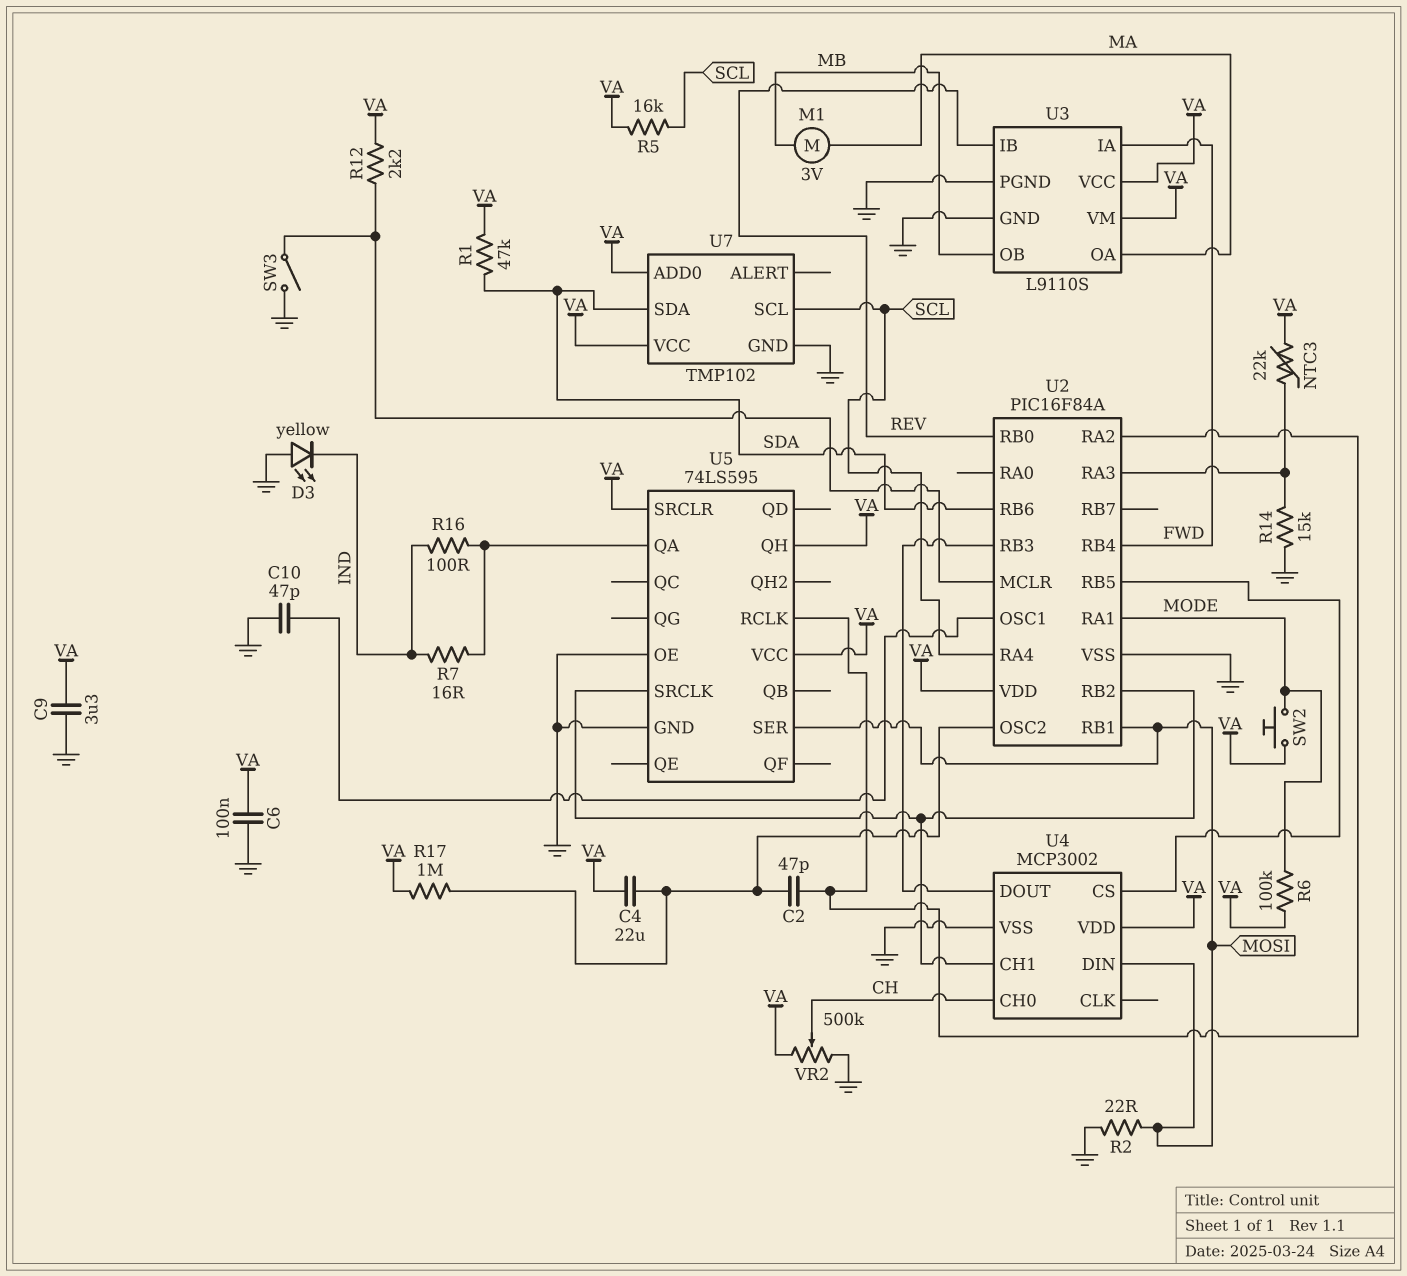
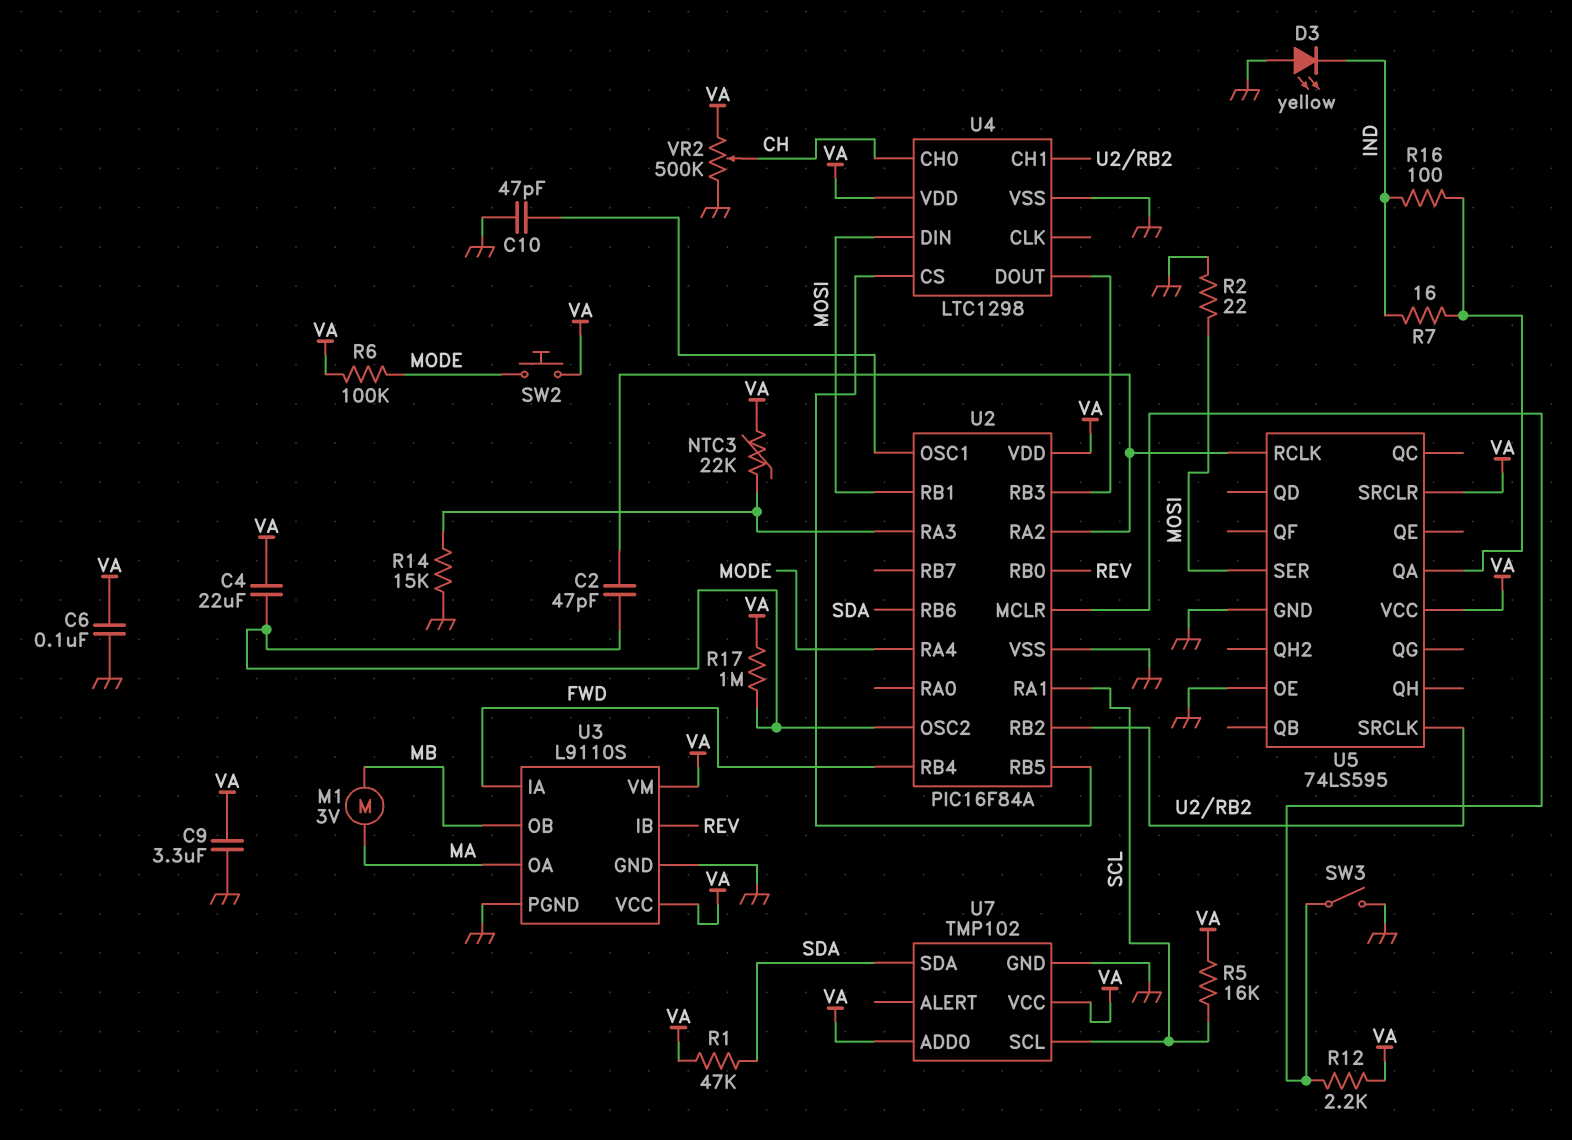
U2 pin RA1: MODE -> SCL
U2 pin RA4: SCL -> MODE
U4: MCP3002 -> LTC1298
U5 pin QH: VA -> none

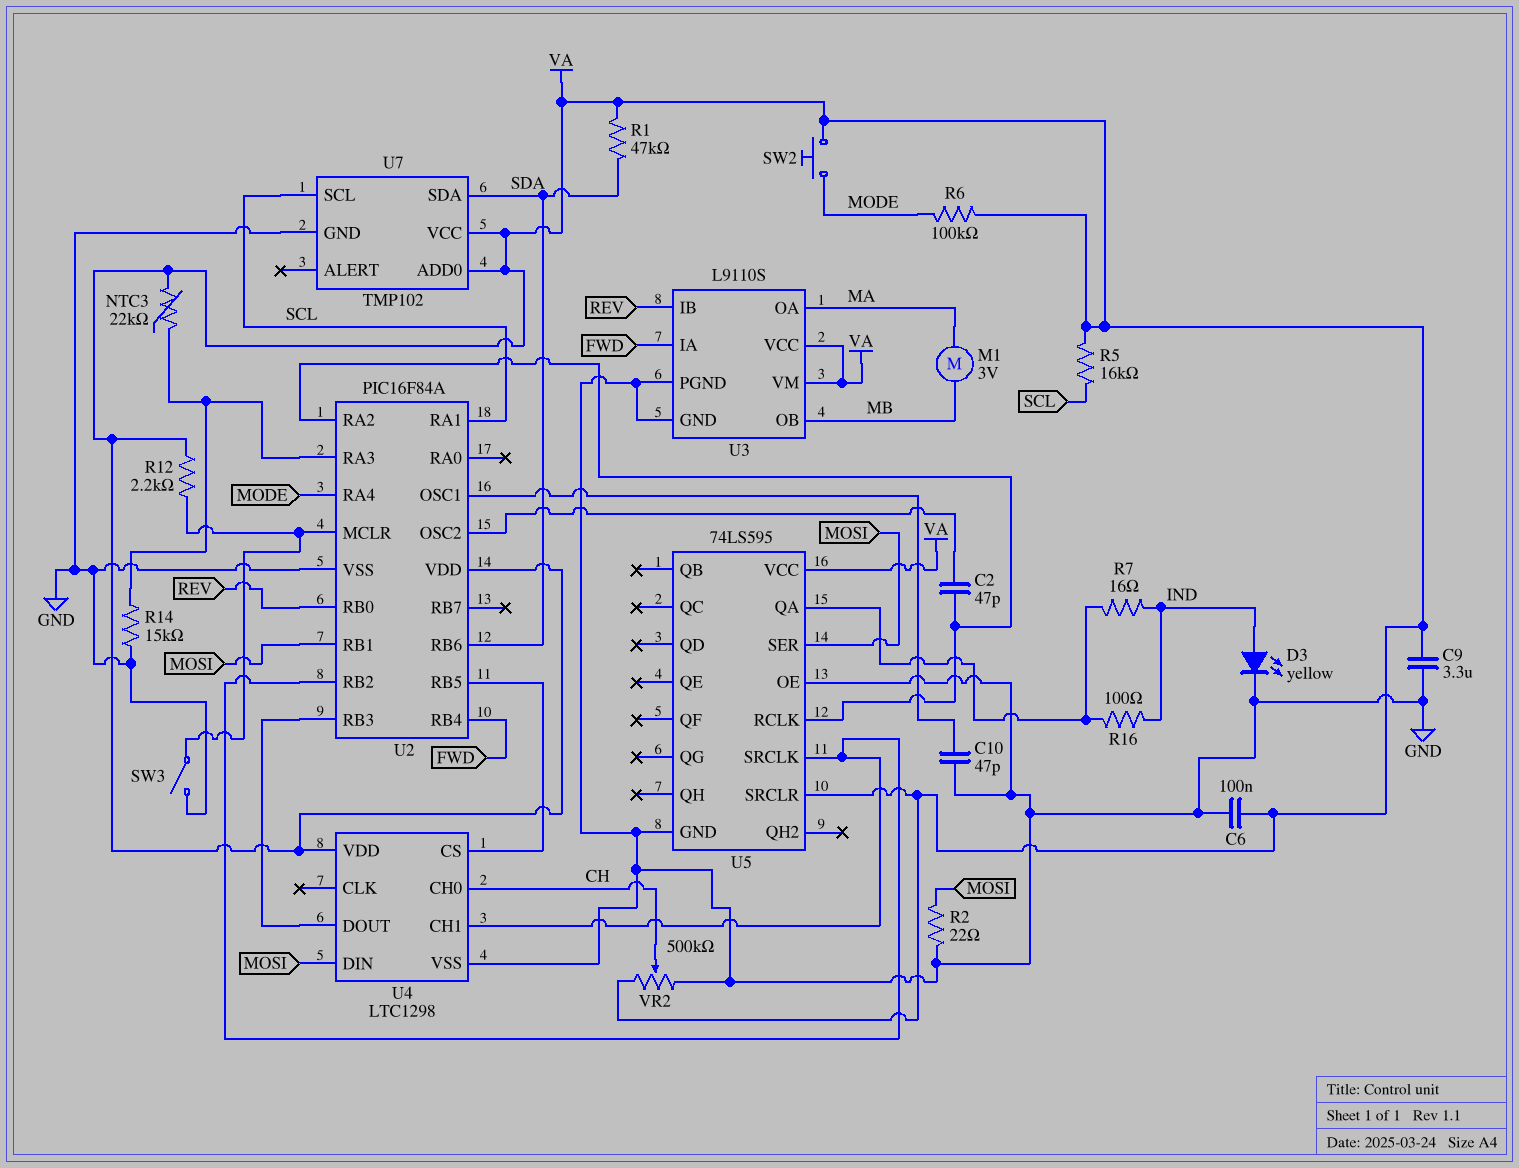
C4: 22uF (U2/OSC2, VA) -> none
D3: LED yellow (A GND, K IND) -> LED yellow (A IND, K GND)
R17: 1M (U2/OSC2, VA) -> none

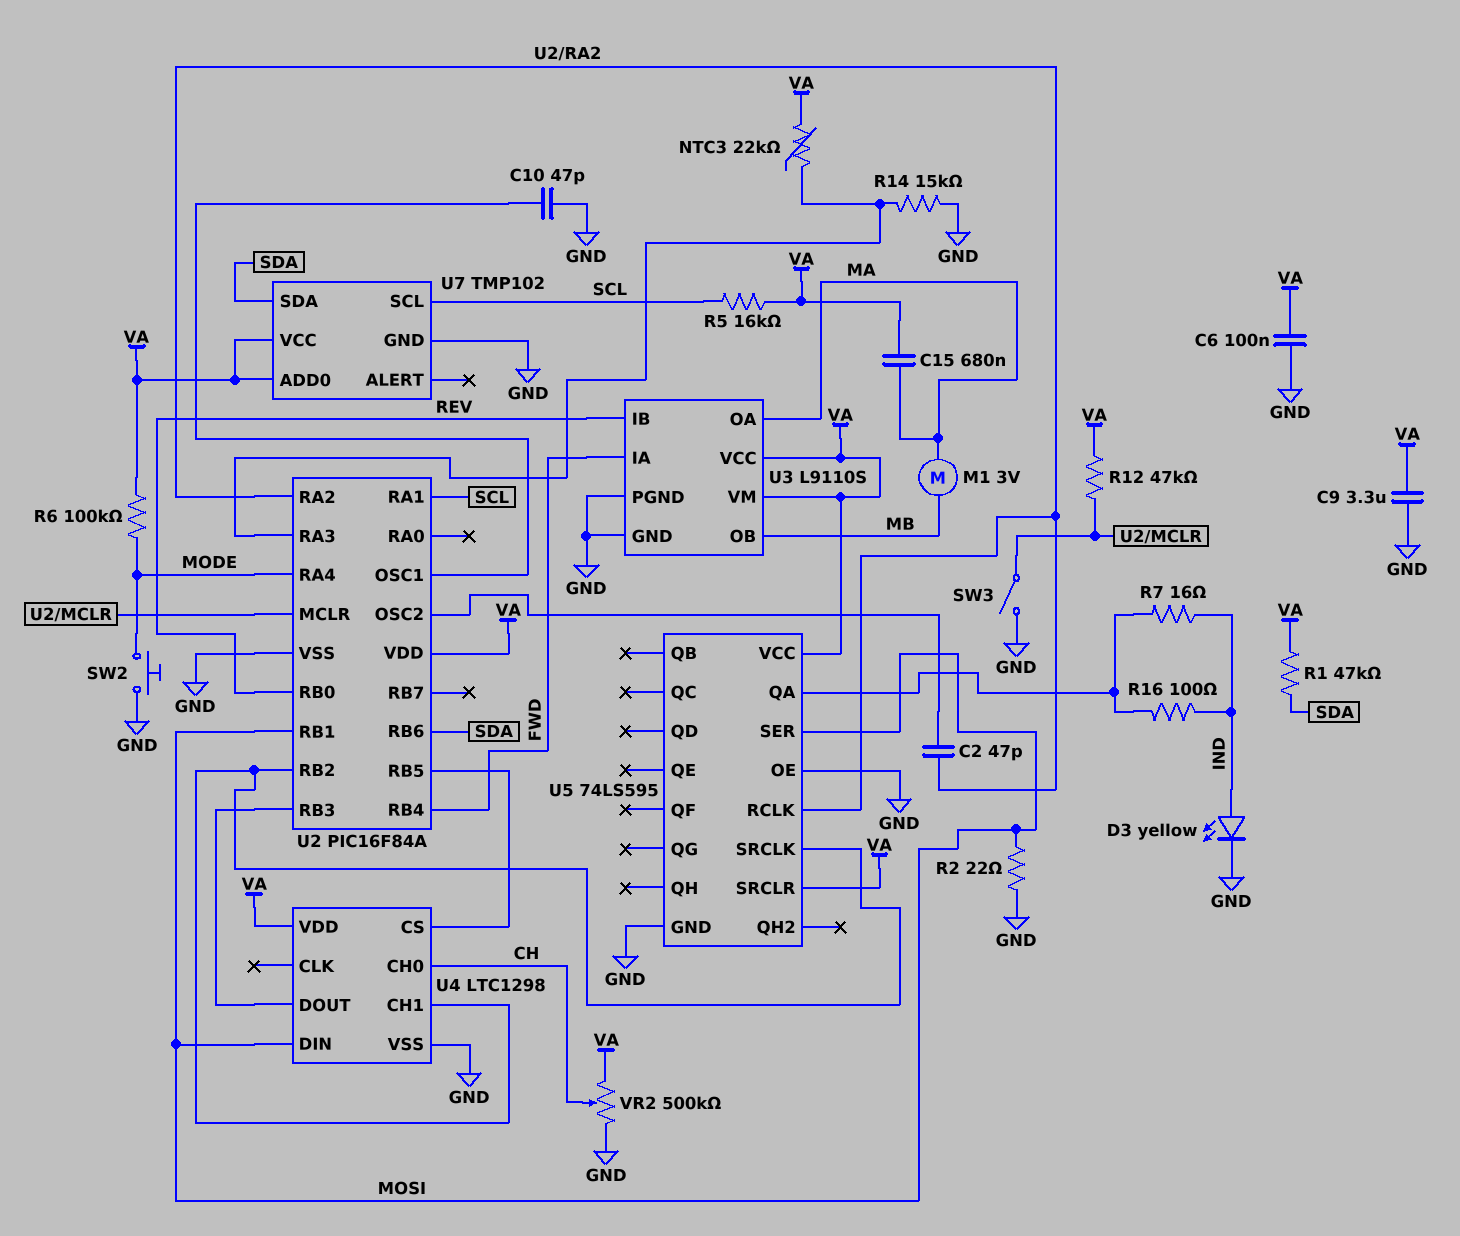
C15: none -> 680nF (MA, VA)
R12: 2.2k (U2/MCLR, VA) -> 47k (U2/MCLR, VA)
SW2: button (MODE, VA) -> button (GND, MODE)

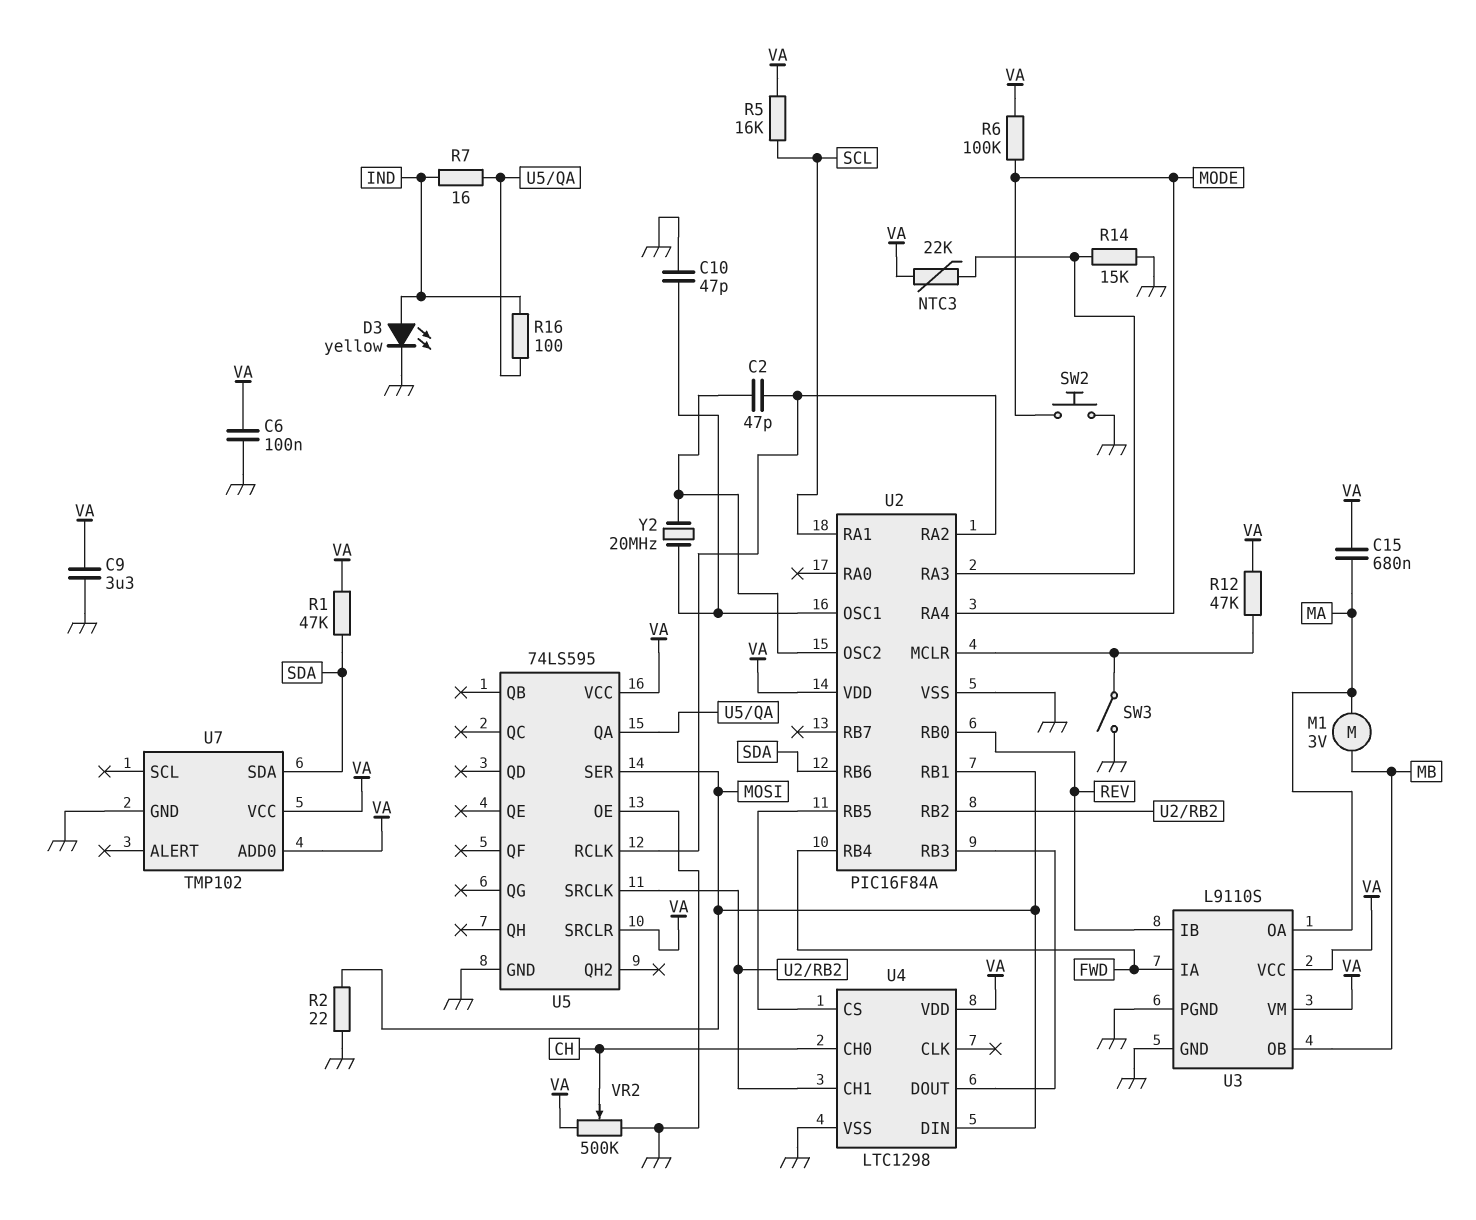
U7 pin SCL: SCL -> none
Y2: none -> 20MHz (U2/OSC1, U2/OSC2)

